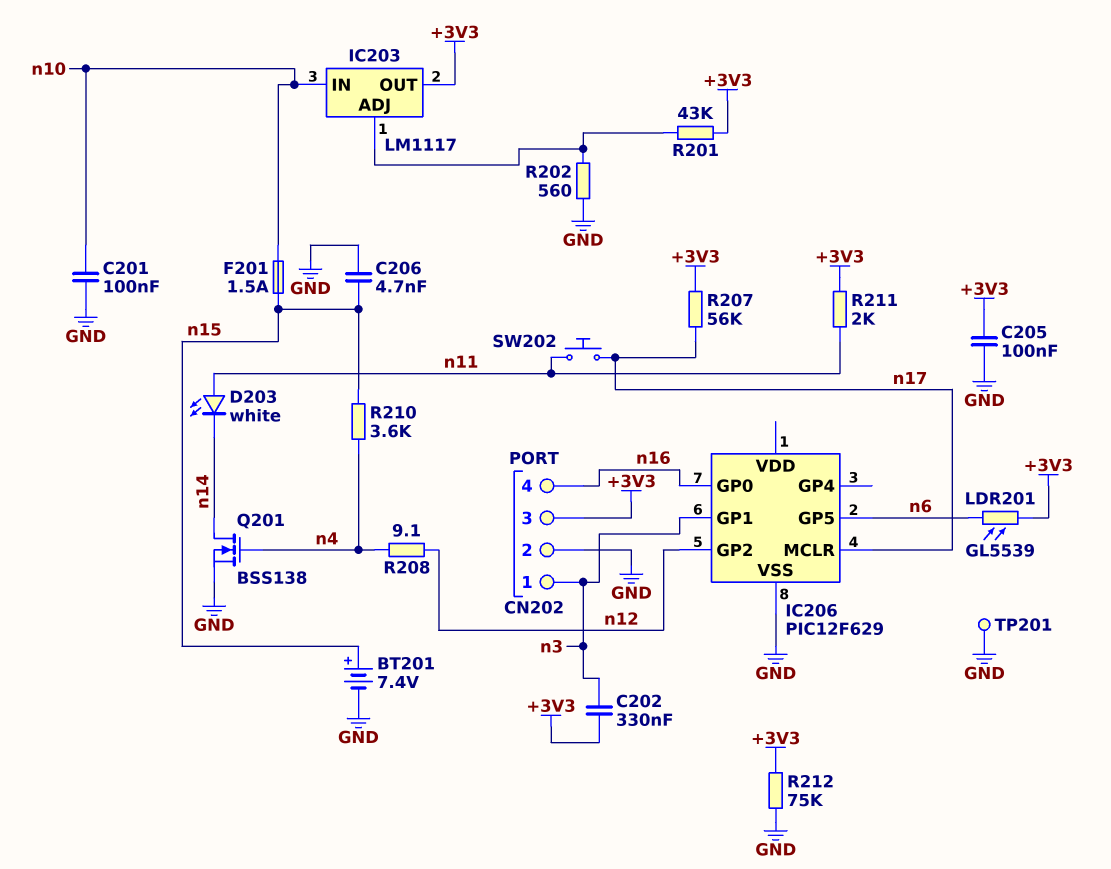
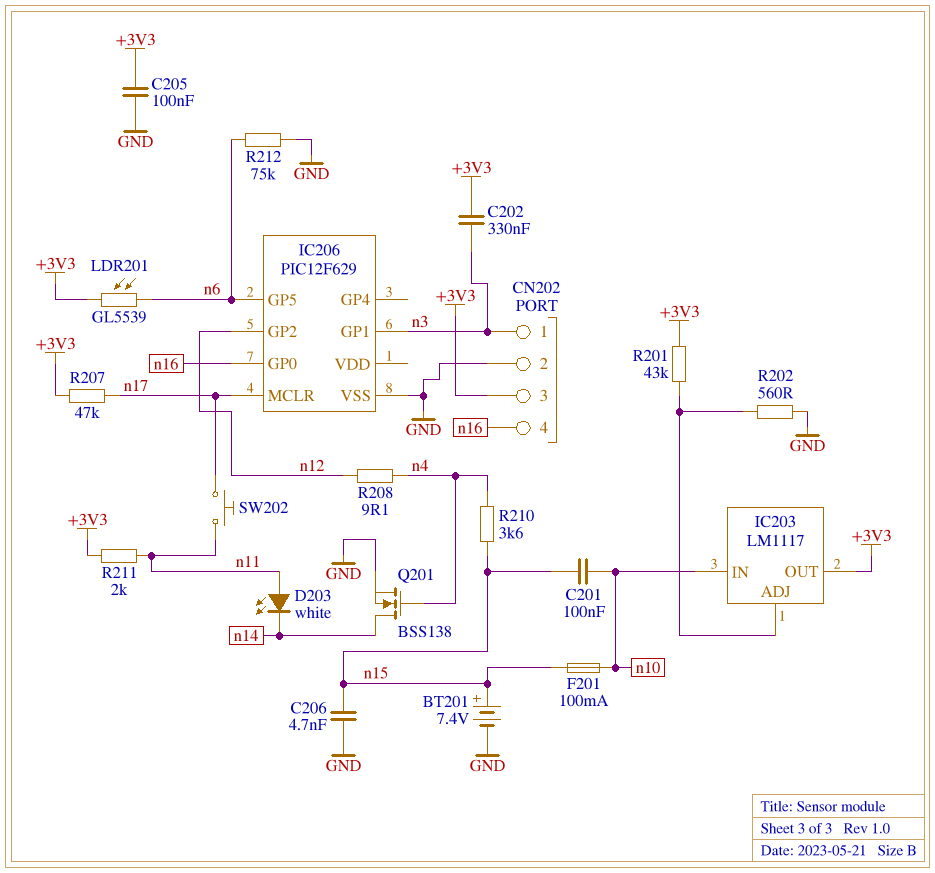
C201: 100nF (GND, n10) -> 100nF (n10, n15)
F201: 1.5A (n10, n15) -> 100mA (n10, n15)
R207: 56k (+3V3, n17) -> 47k (+3V3, n17)
R212: 75k (+3V3, GND) -> 75k (GND, n6)
TP201: test point (GND) -> none

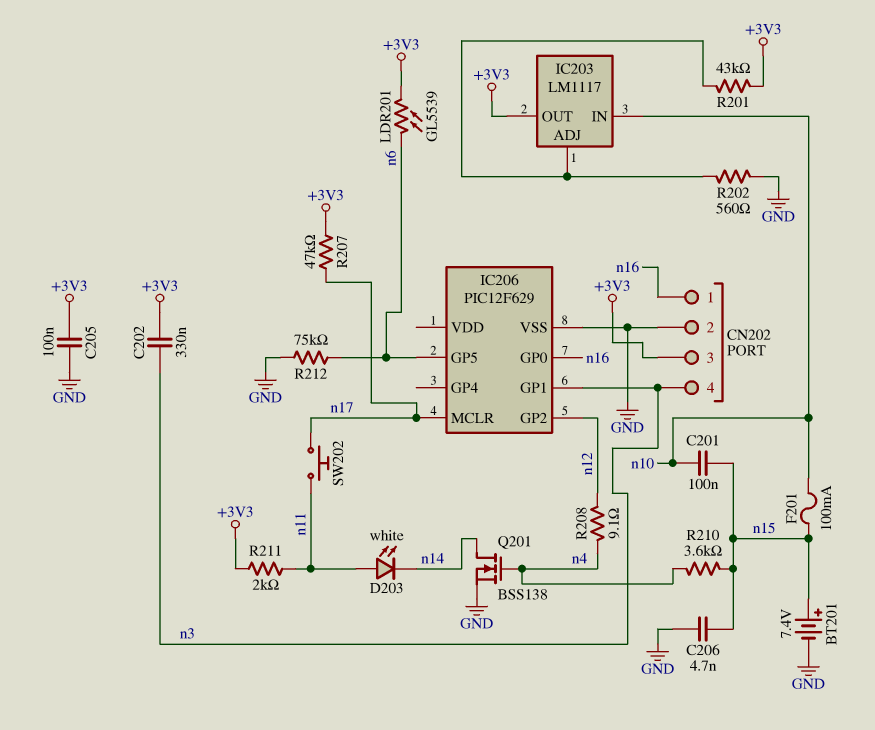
CN202 pin 1: n3 -> n16
CN202 pin 4: n16 -> n3

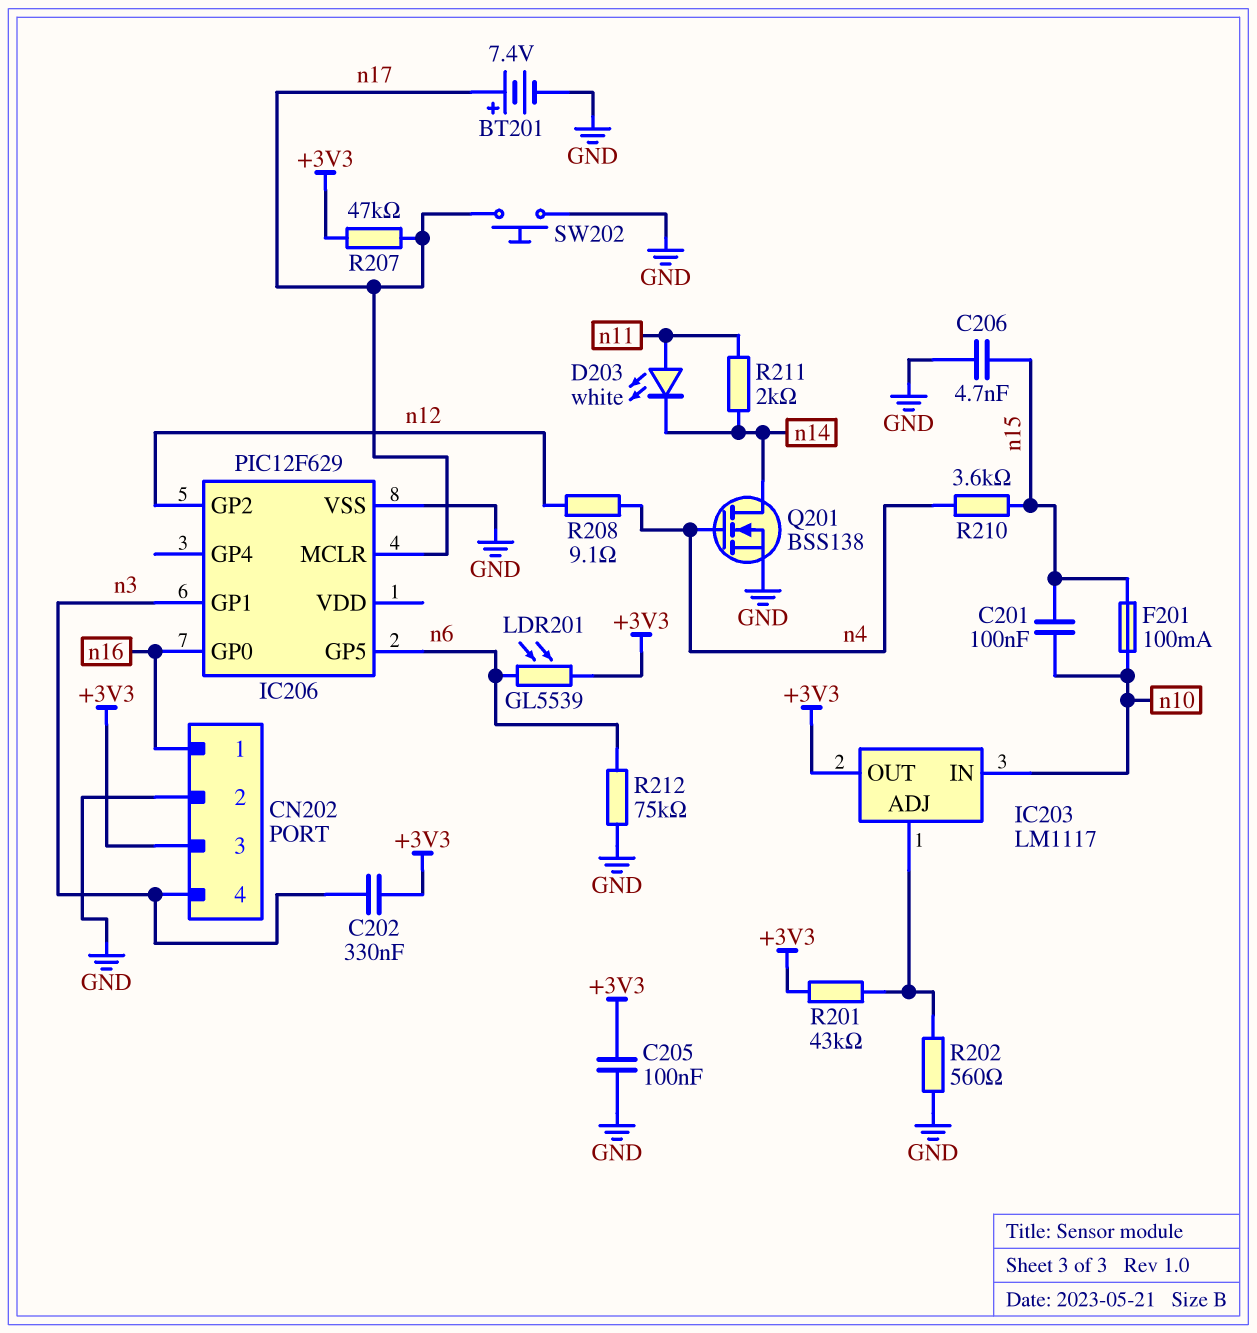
BT201: 7.4V (plus n15, minus GND) -> 7.4V (plus n17, minus GND)
R211: 2k (+3V3, n11) -> 2k (n11, n14)
SW202: button (n11, n17) -> button (GND, n17)

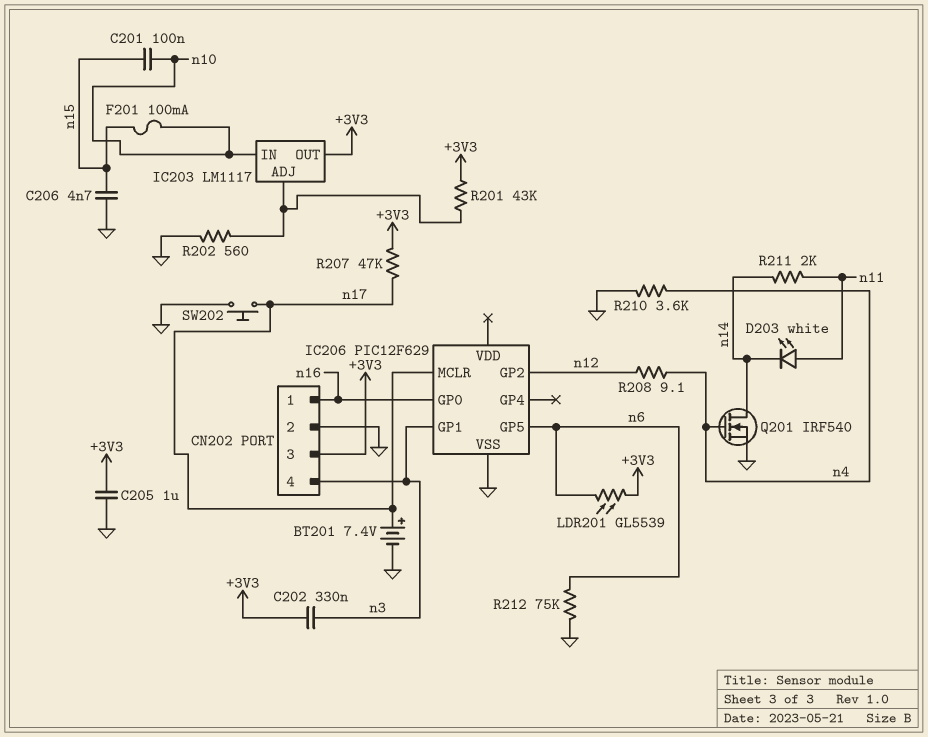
C205: 100nF (+3V3, GND) -> 1uF (+3V3, GND)
Q201: NMOS BSS138 (G n4, D n14, S GND) -> NMOS IRF540 (G n4, D n14, S GND)
R210: 3.6k (n4, n15) -> 3.6k (GND, n4)

